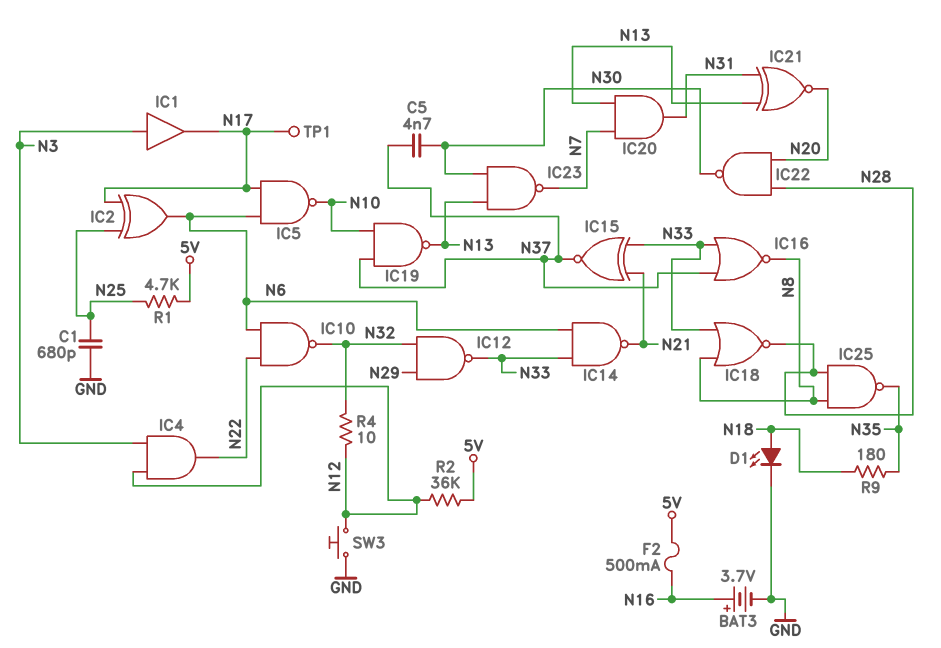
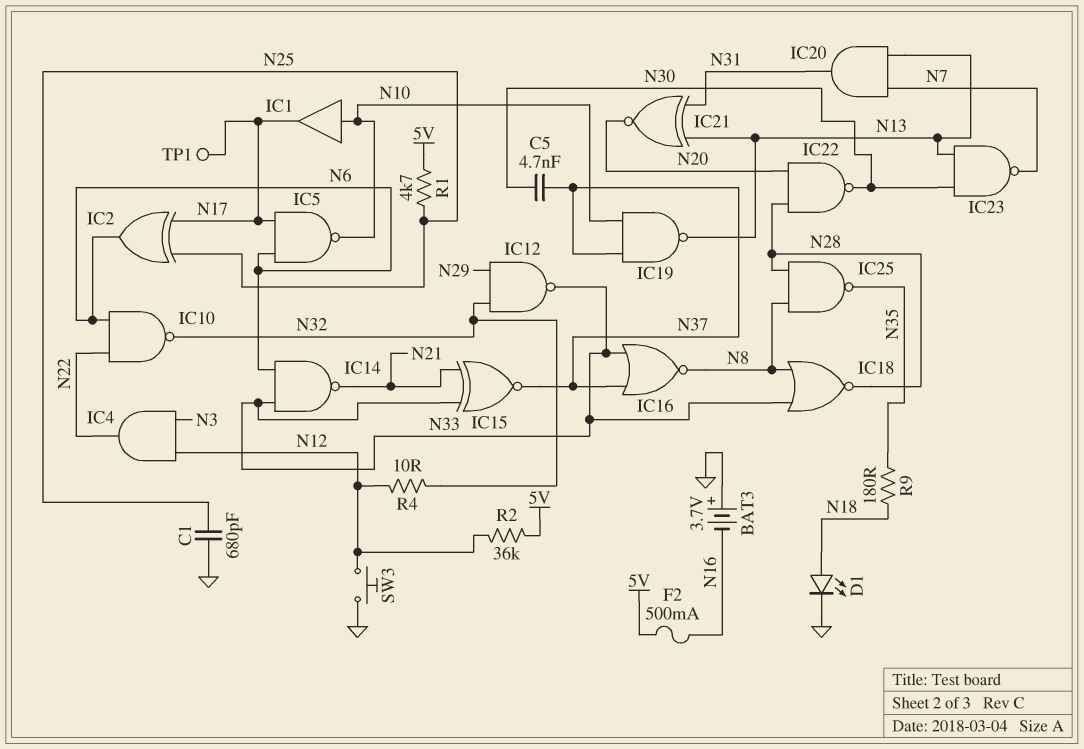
BAT3: 3.7V (plus N16, minus GND) -> 3.7V (plus GND, minus N16)
IC1: buffer (in N3, out N17) -> buffer (in N10, out N17)

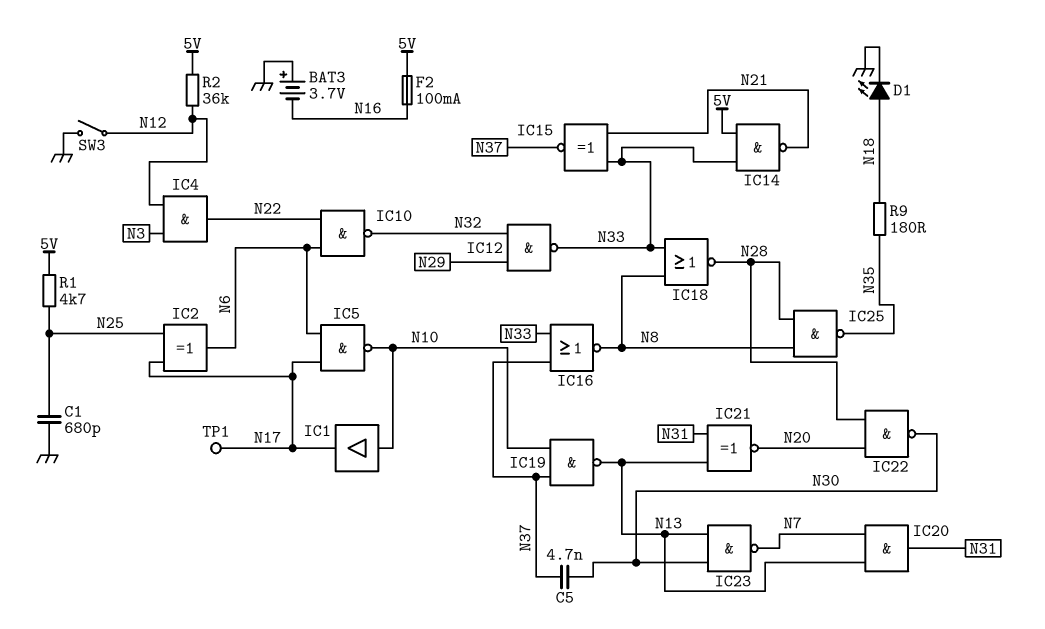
F2: 500mA (5V, N16) -> 100mA (5V, N16)
IC14: NAND (in N6, in N33, out N21) -> NAND (in 5V, in N33, out N21)
R4: 10 (N12, N32) -> none
SW3: button (GND, N12) -> switch (GND, N12)

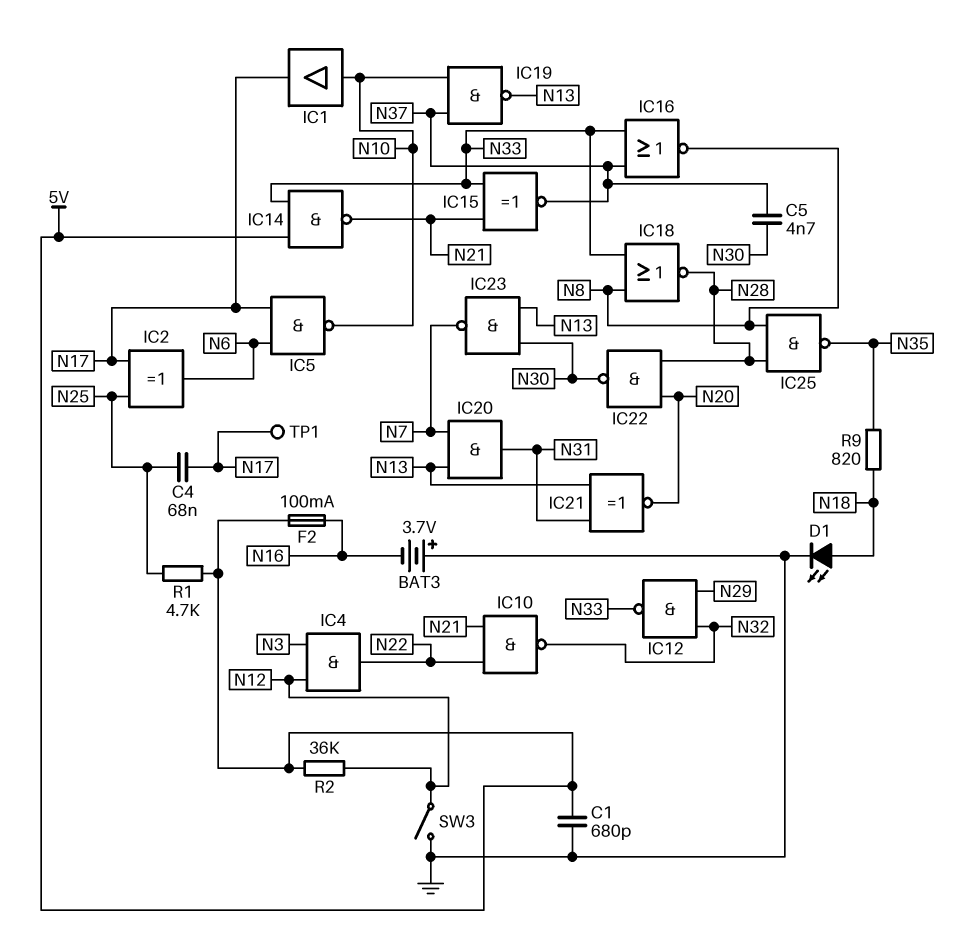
C1: 680pF (GND, N25) -> 680pF (5V, GND)
C4: none -> 68nF (N17, N25)
IC10: NAND (in N6, in N22, out N32) -> NAND (in N21, in N22, out N32)
R9: 180 (N18, N35) -> 820 (N18, N35)

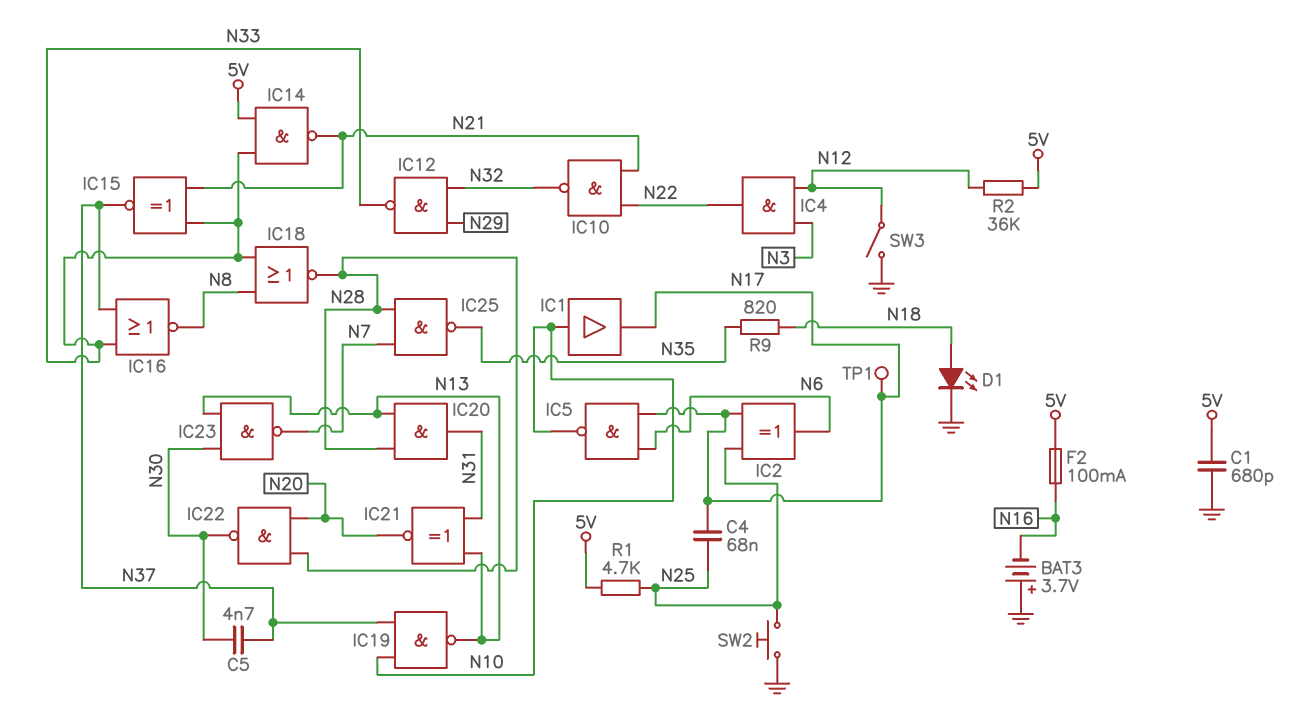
IC20: AND (in N7, in N13, out N31) -> AND (in N13, in N28, out N31)
IC25: NAND (in N8, in N28, out N35) -> NAND (in N7, in N28, out N35)
SW2: none -> button (GND, N25)

